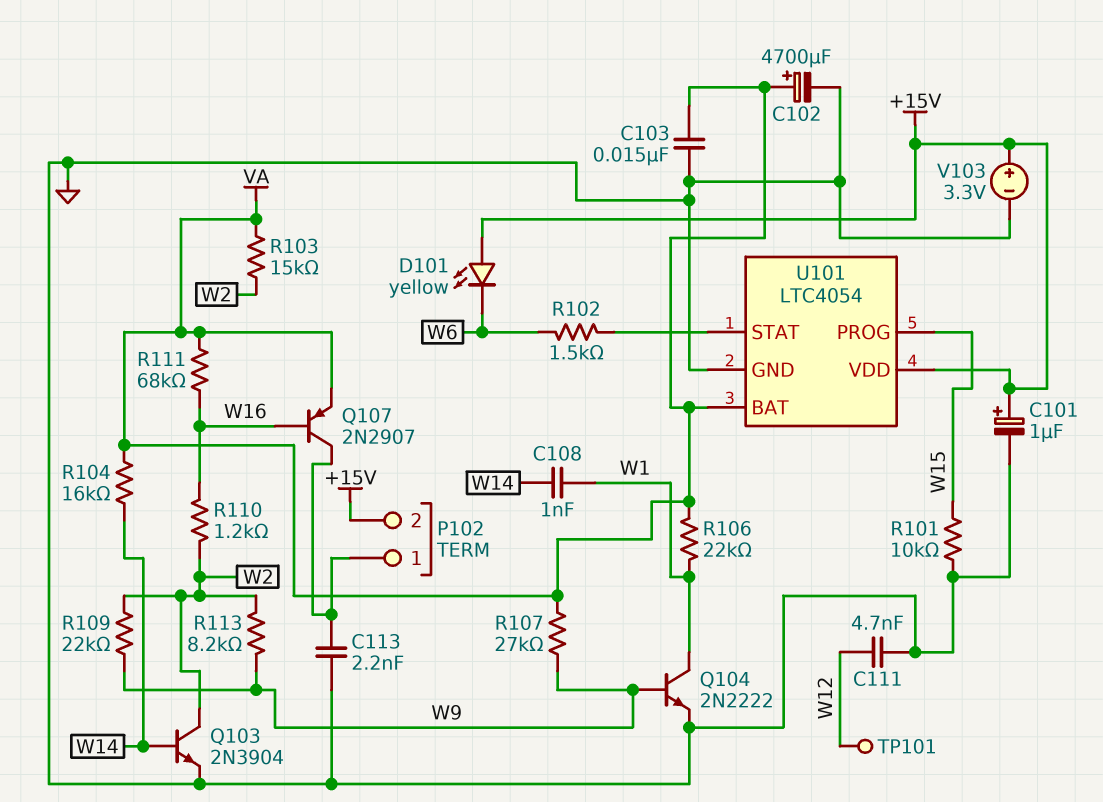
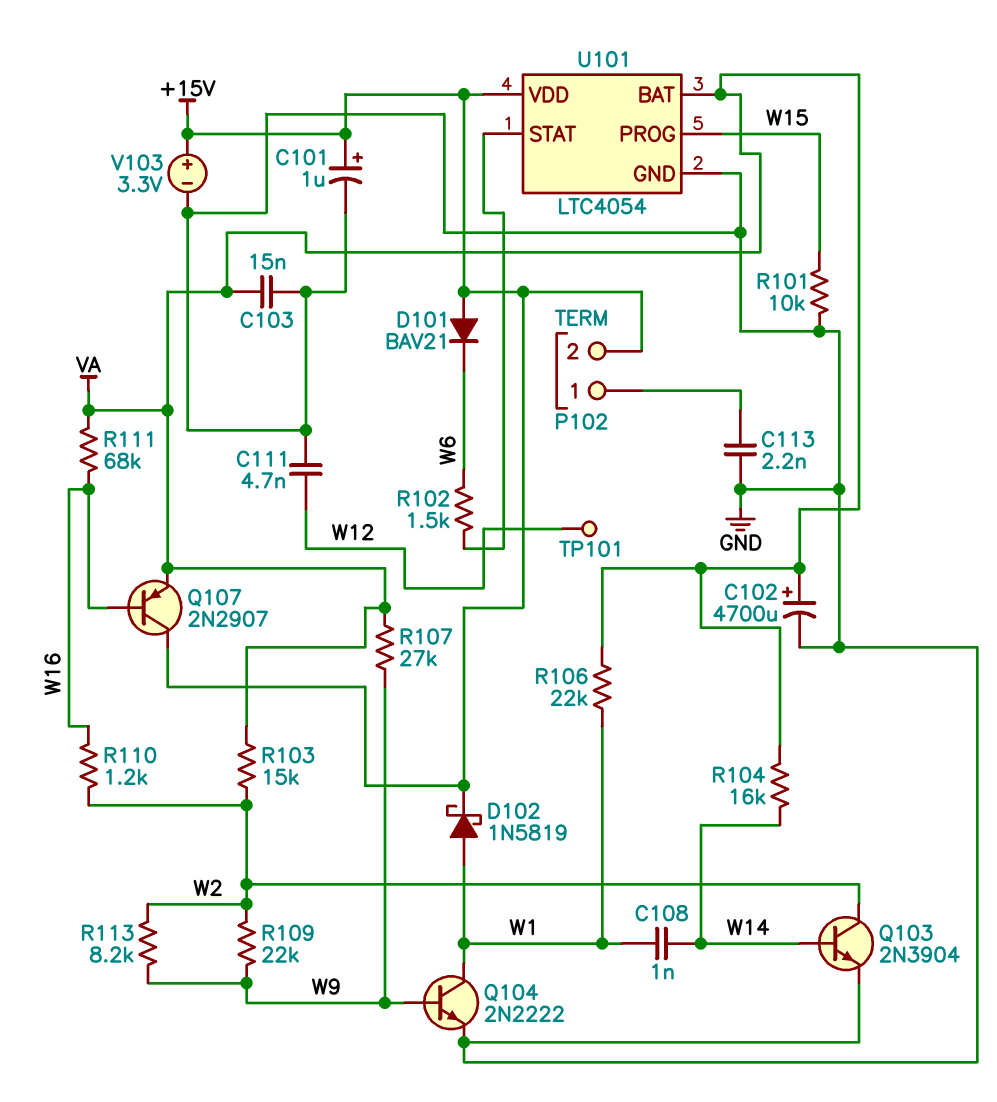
D101: LED yellow (A +15V, K W6) -> diode BAV21 (A +15V, K W6)
D102: none -> schottky 1N5819 (A W1, K +15V)
Q107: PNP 2N2907 (B W16, C P102/1, E VA) -> PNP 2N2907 (B W16, C +15V, E VA)

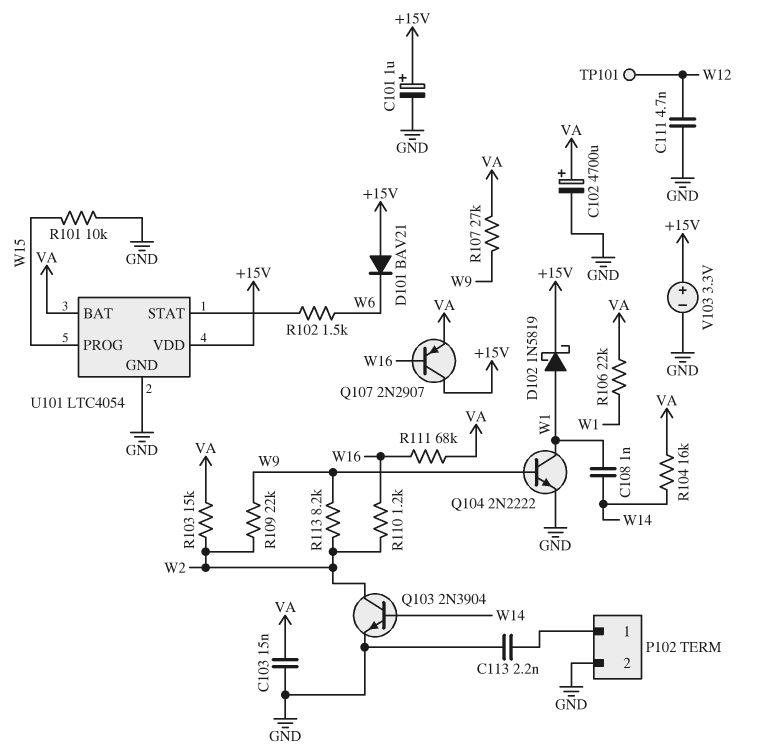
P102 pin 2: +15V -> GND

